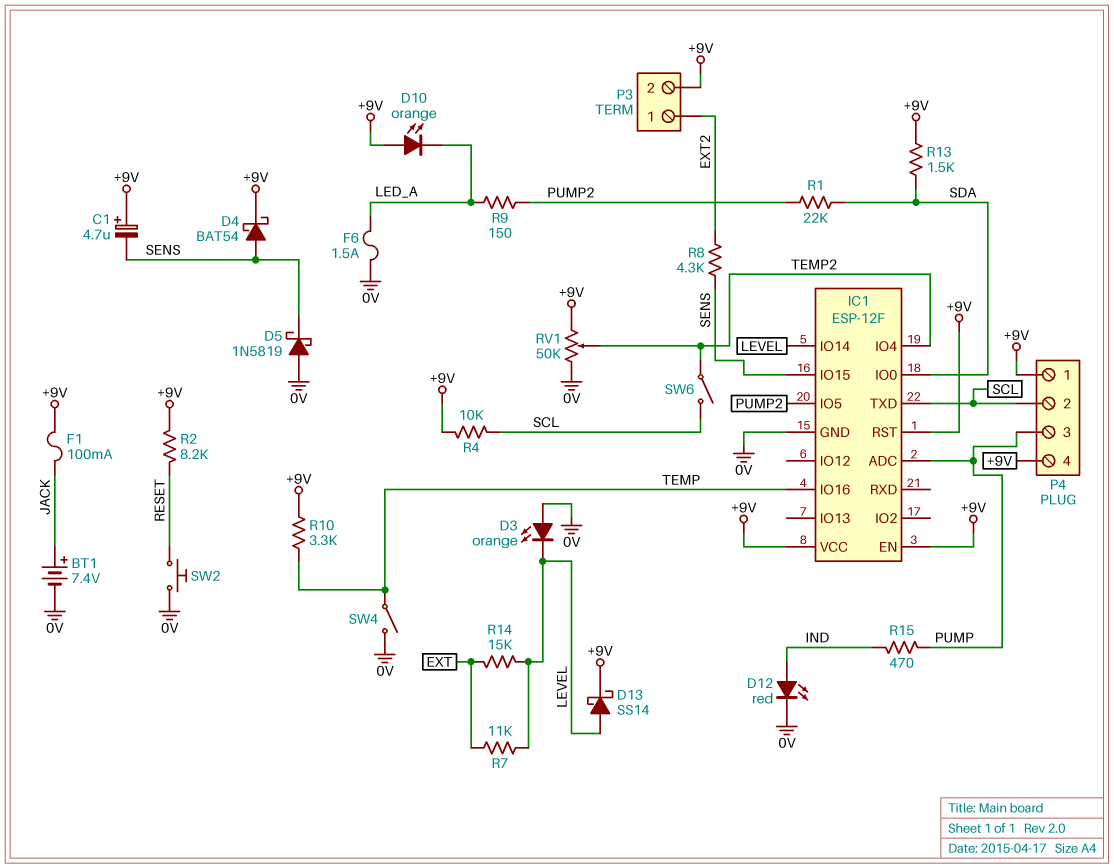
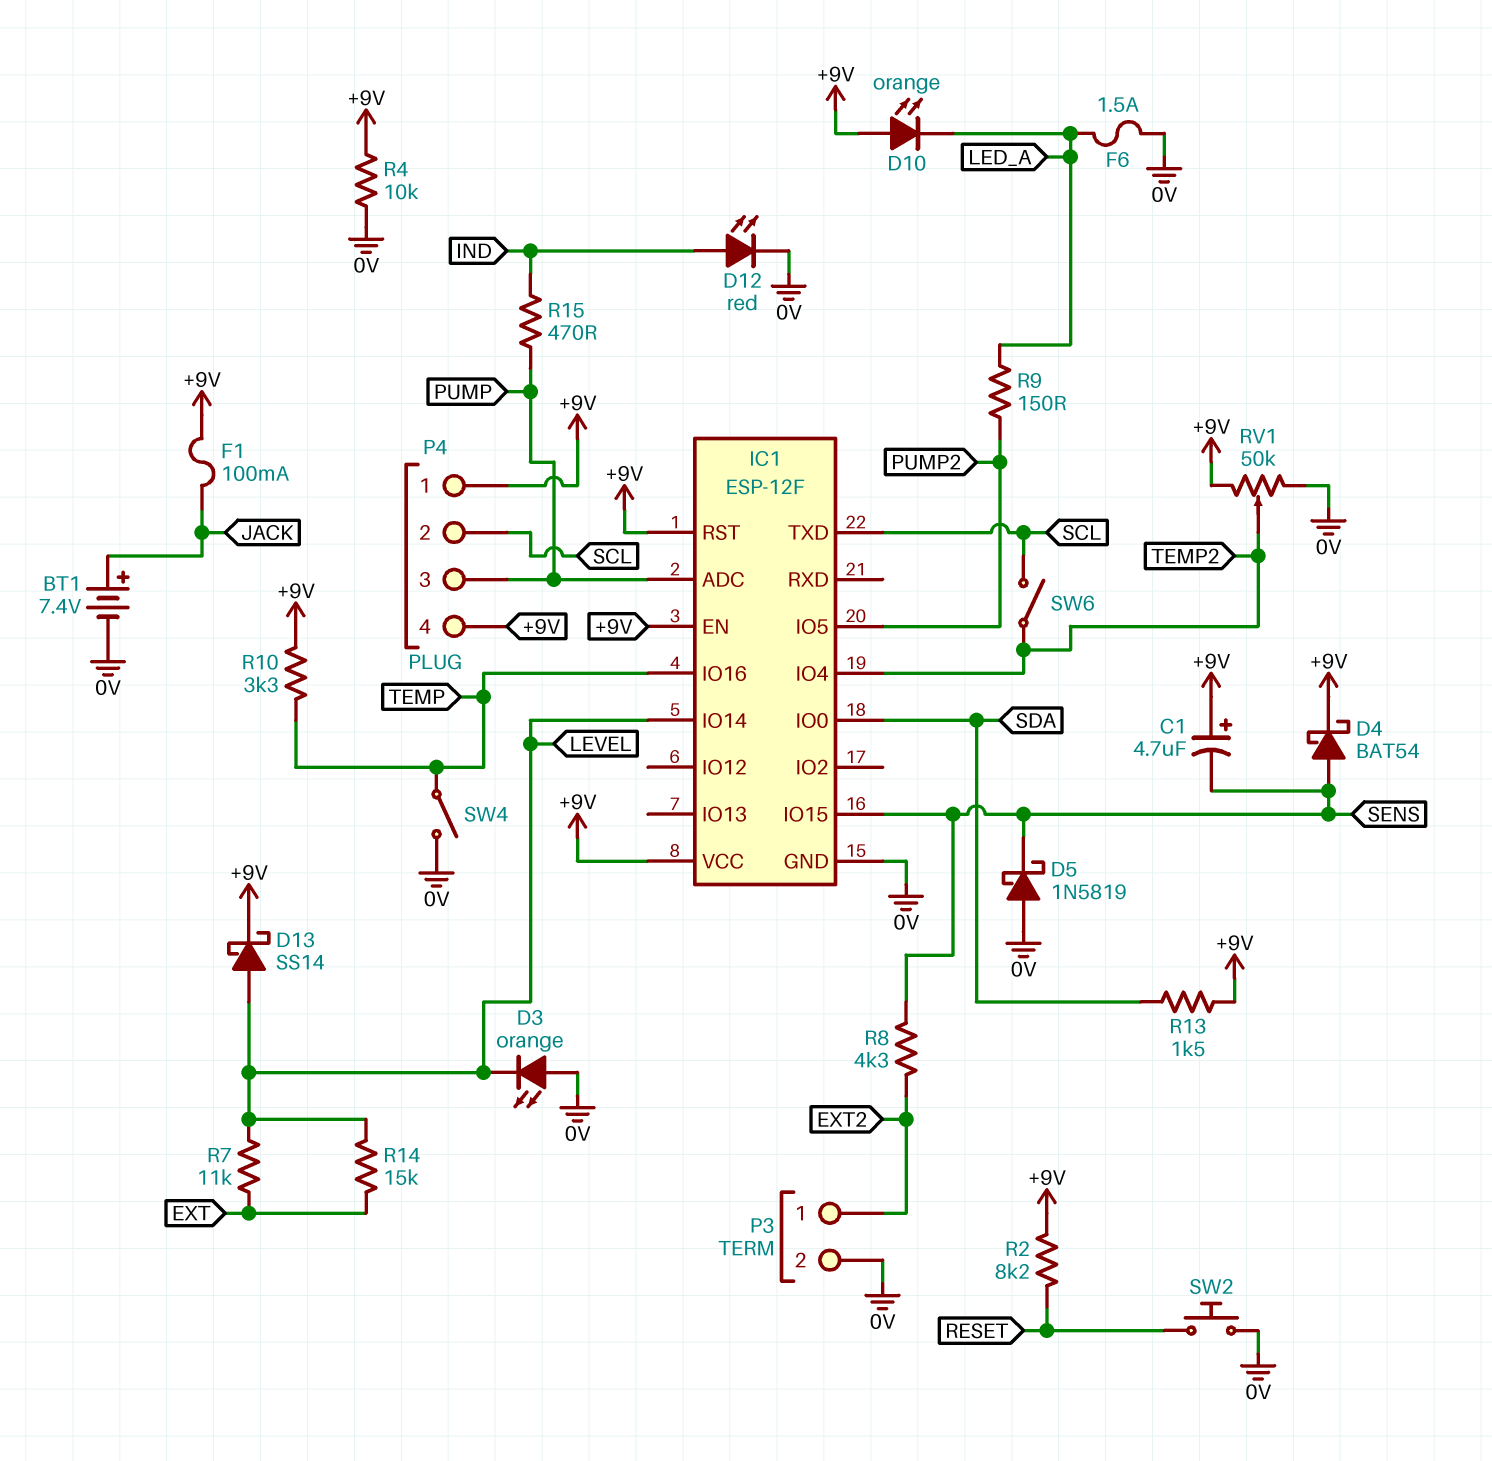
P3 pin 2: +9V -> 0V
R1: 22k (PUMP2, SDA) -> none
R4: 10k (+9V, SCL) -> 10k (+9V, 0V)

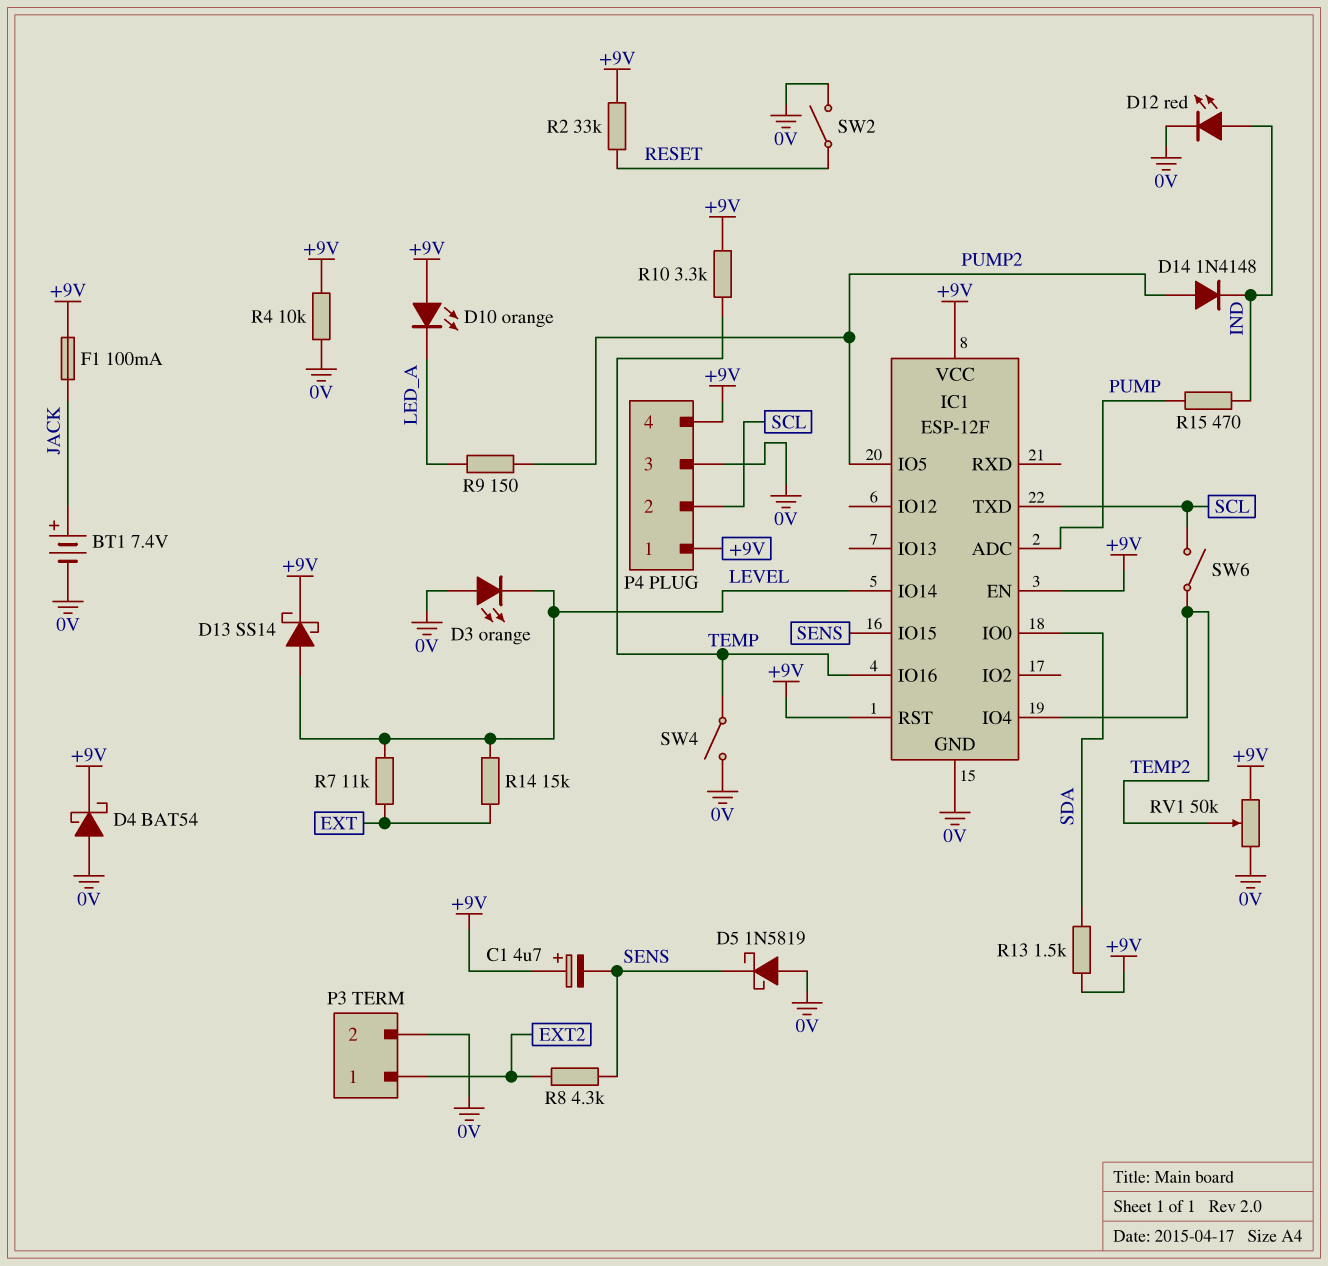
D4: schottky BAT54 (A SENS, K +9V) -> schottky BAT54 (A 0V, K +9V)
D14: none -> diode 1N4148 (A PUMP2, K IND)
F6: 1.5A (0V, LED_A) -> none
P4 pin 3: PUMP -> 0V
R2: 8.2k (+9V, RESET) -> 33k (+9V, RESET)
SW2: button (0V, RESET) -> switch (0V, RESET)

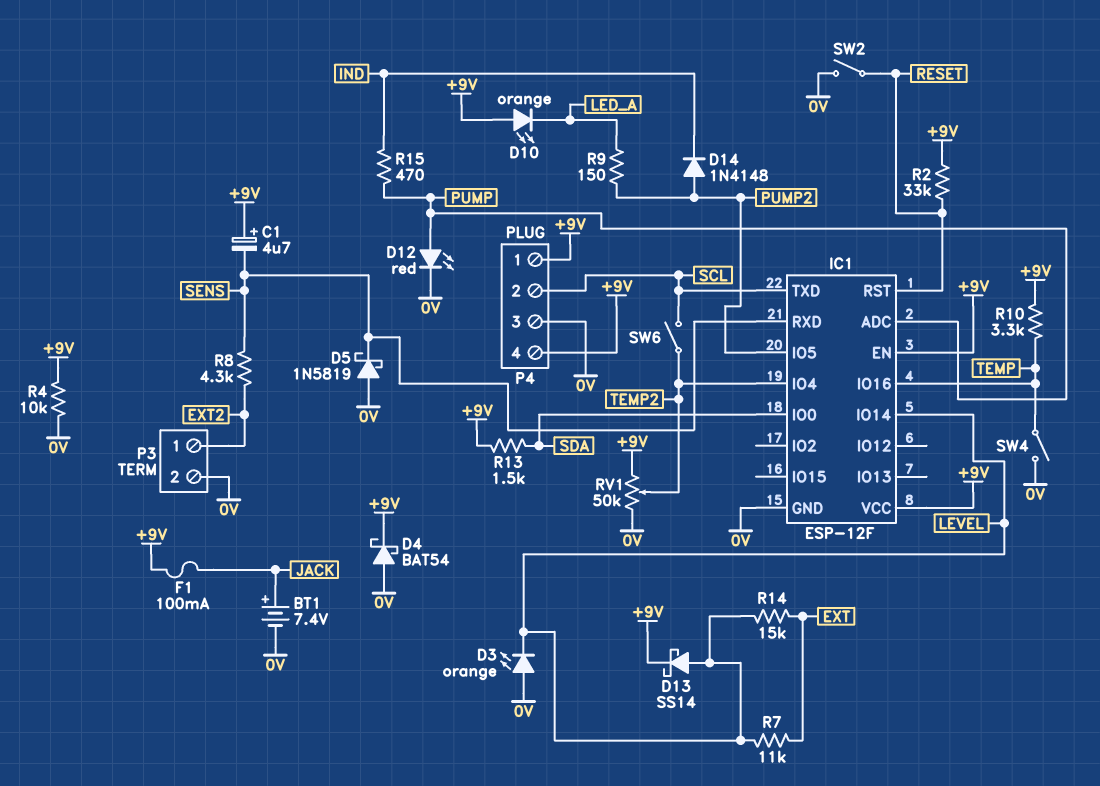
D12: LED red (A IND, K 0V) -> LED red (A PUMP, K 0V)
IC1 pin IO15: SENS -> none
IC1 pin RST: +9V -> RESET
IC1 pin RXD: none -> SENS

